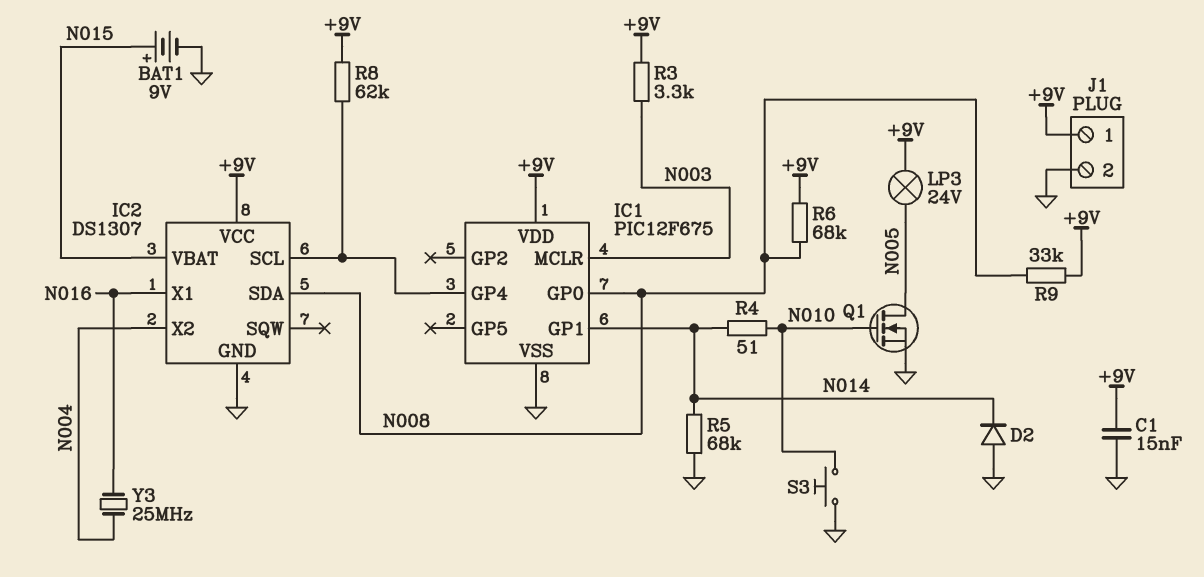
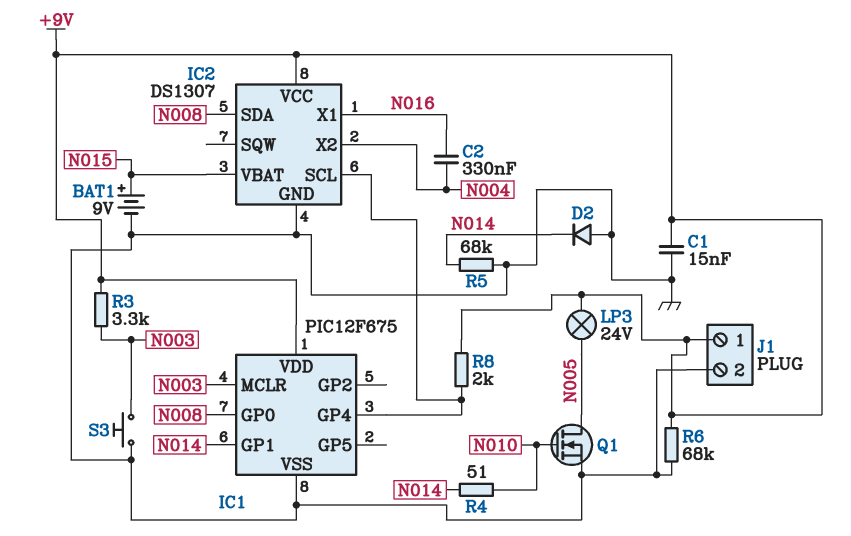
C2: none -> 330nF (N004, N016)
R6: 68k (+9V, N008) -> 68k (+9V, GND)
R8: 62k (+9V, IC1/GP4) -> 2k (+9V, IC1/GP4)
R9: 33k (+9V, N008) -> none
S3: button (GND, N010) -> button (GND, N003)
Y3: 25MHz (N004, N016) -> none

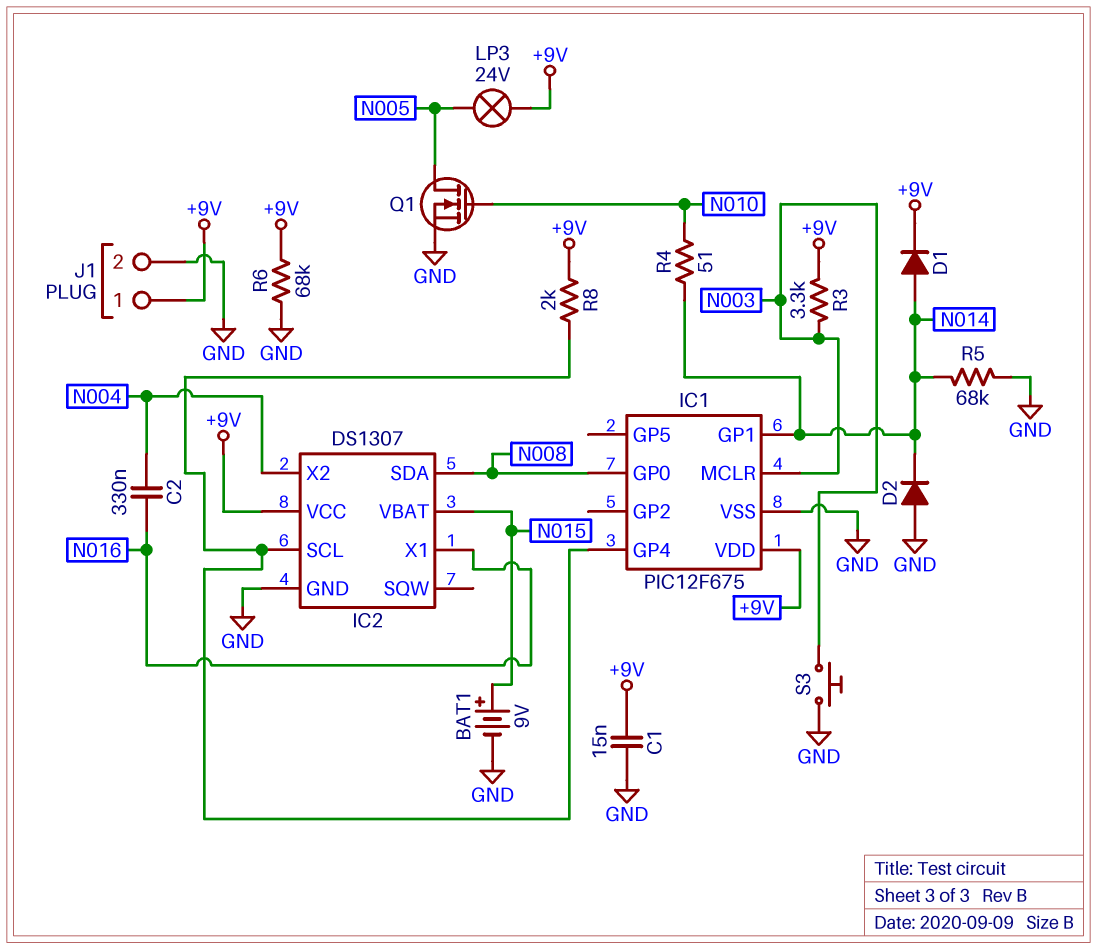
D1: none -> diode (A N014, K +9V)

